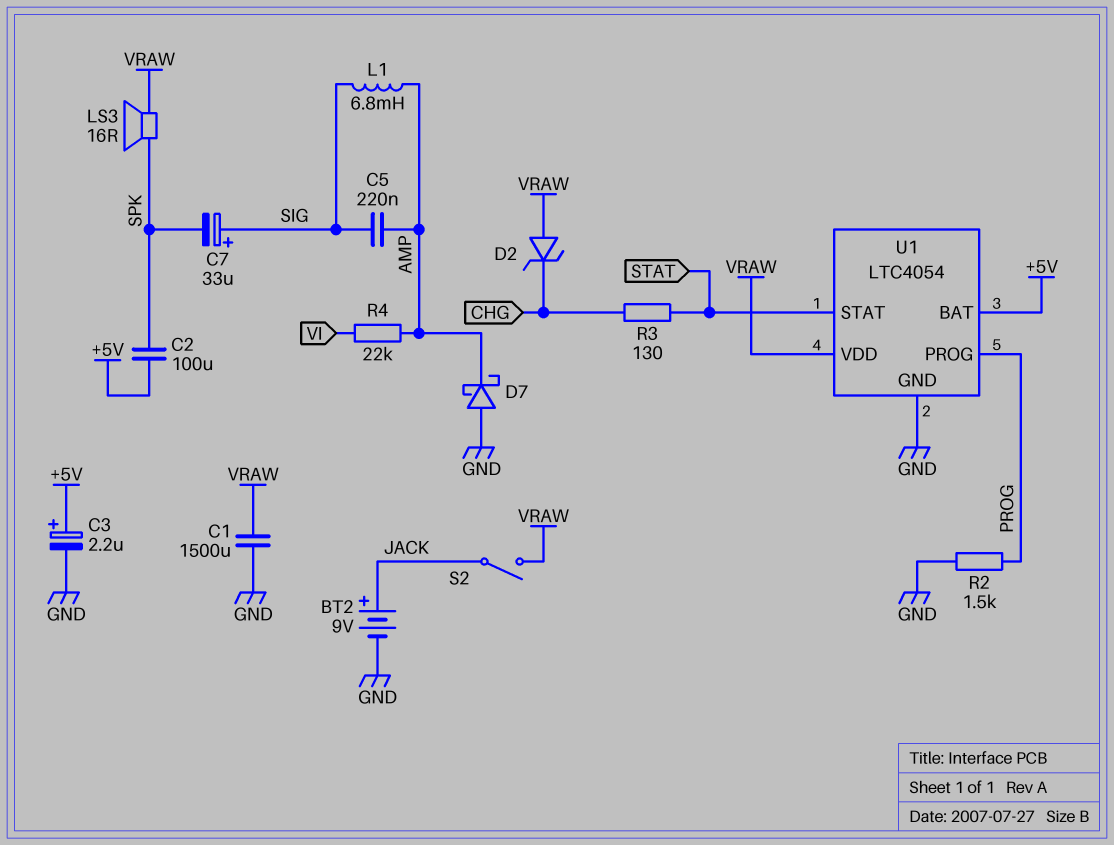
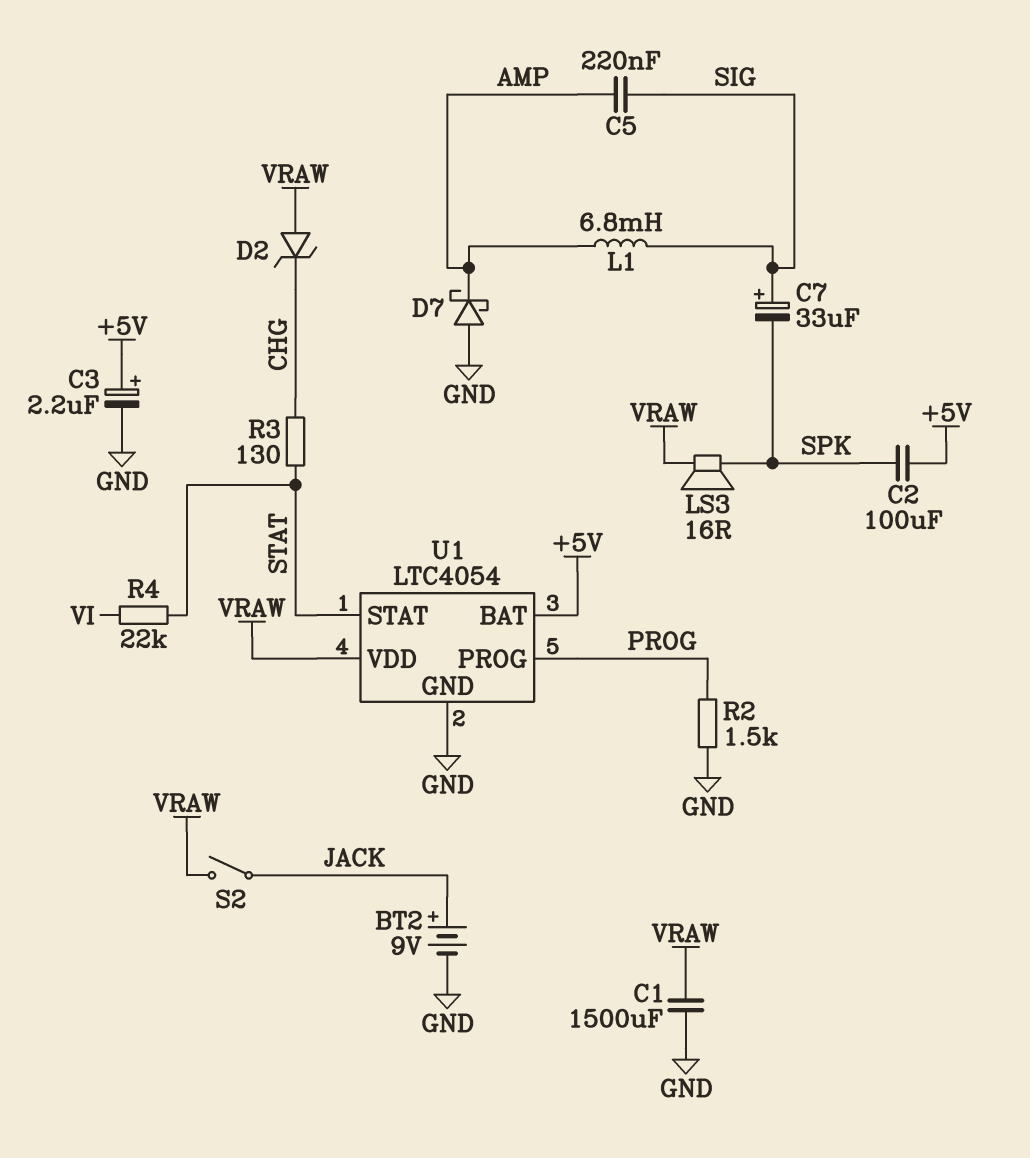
R4: 22k (AMP, VI) -> 22k (STAT, VI)

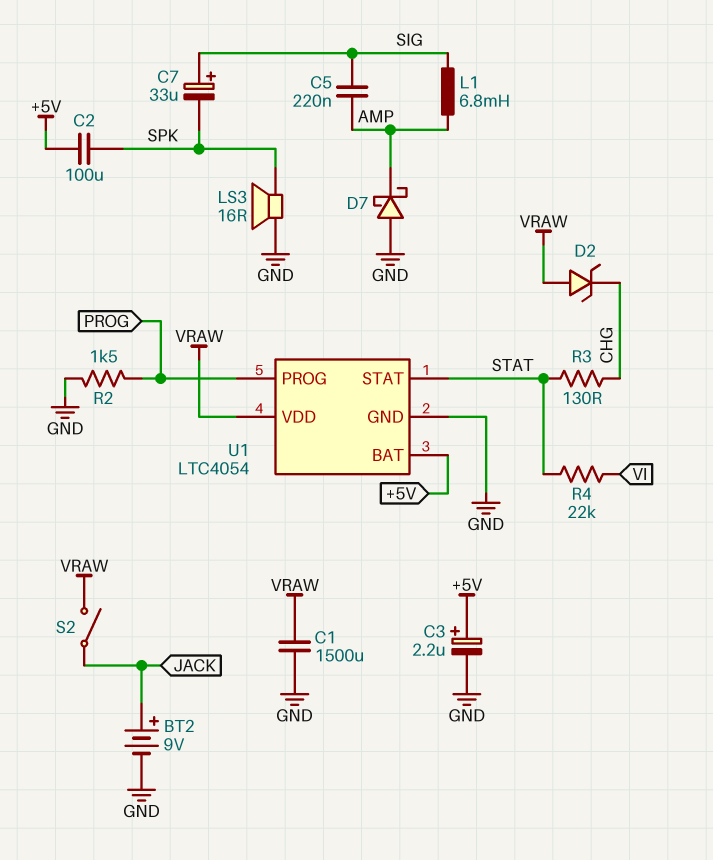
LS3: speaker 16R (SPK, VRAW) -> speaker 16R (GND, SPK)

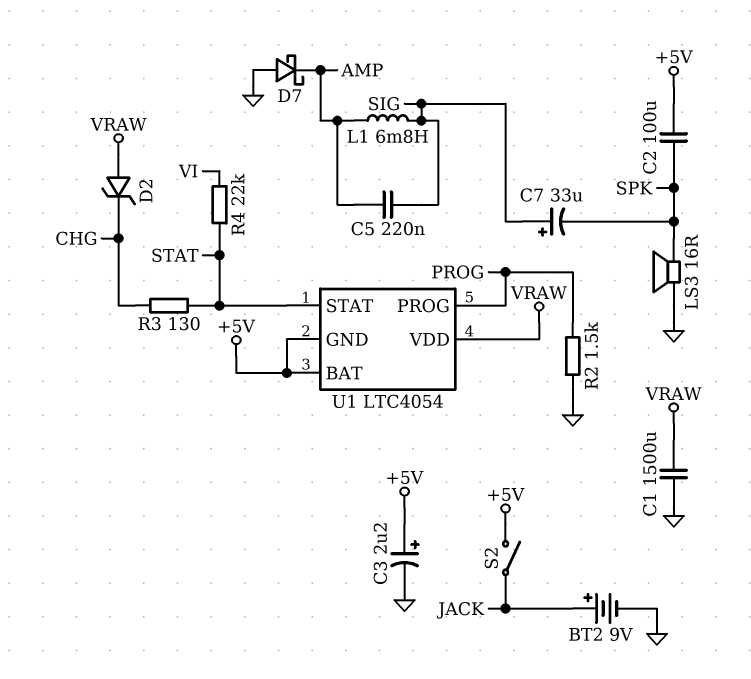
S2: switch (JACK, VRAW) -> switch (+5V, JACK)
U1 pin GND: GND -> +5V

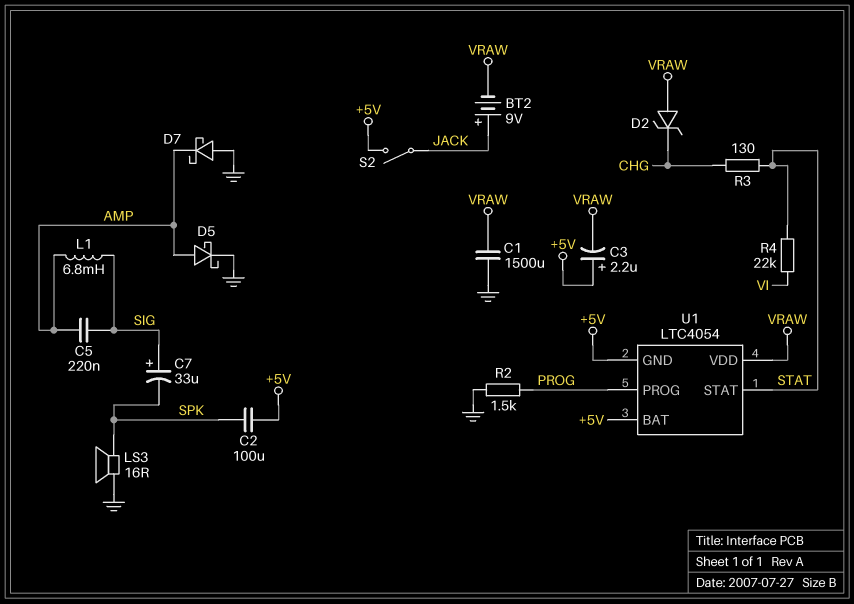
BT2: 9V (plus JACK, minus GND) -> 9V (plus JACK, minus VRAW)
C3: 2.2uF (plus +5V, minus GND) -> 2.2uF (plus +5V, minus VRAW)
D5: none -> schottky (A AMP, K GND)

